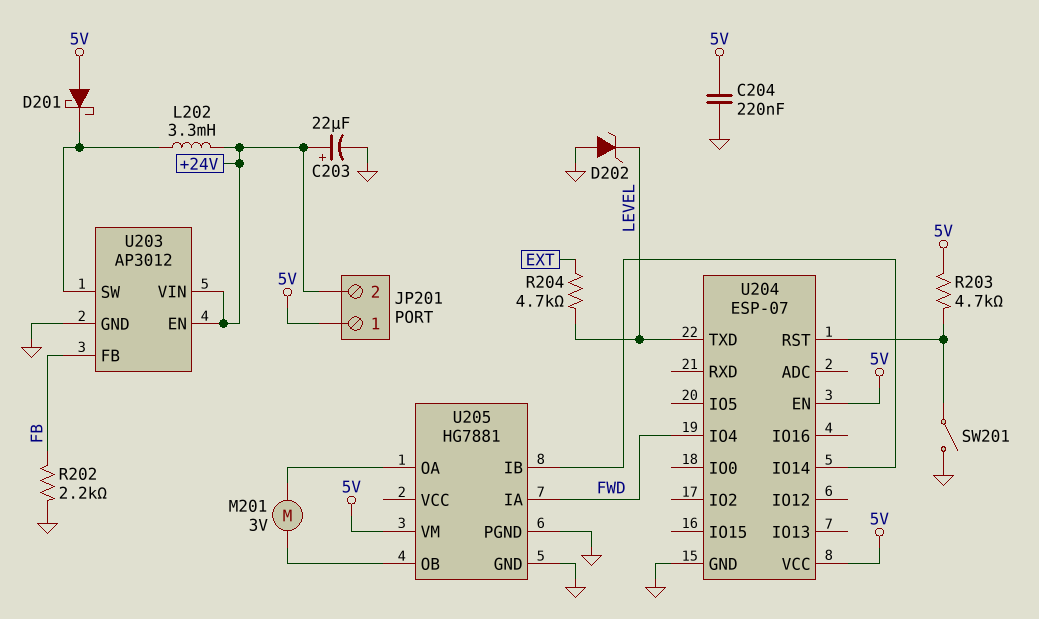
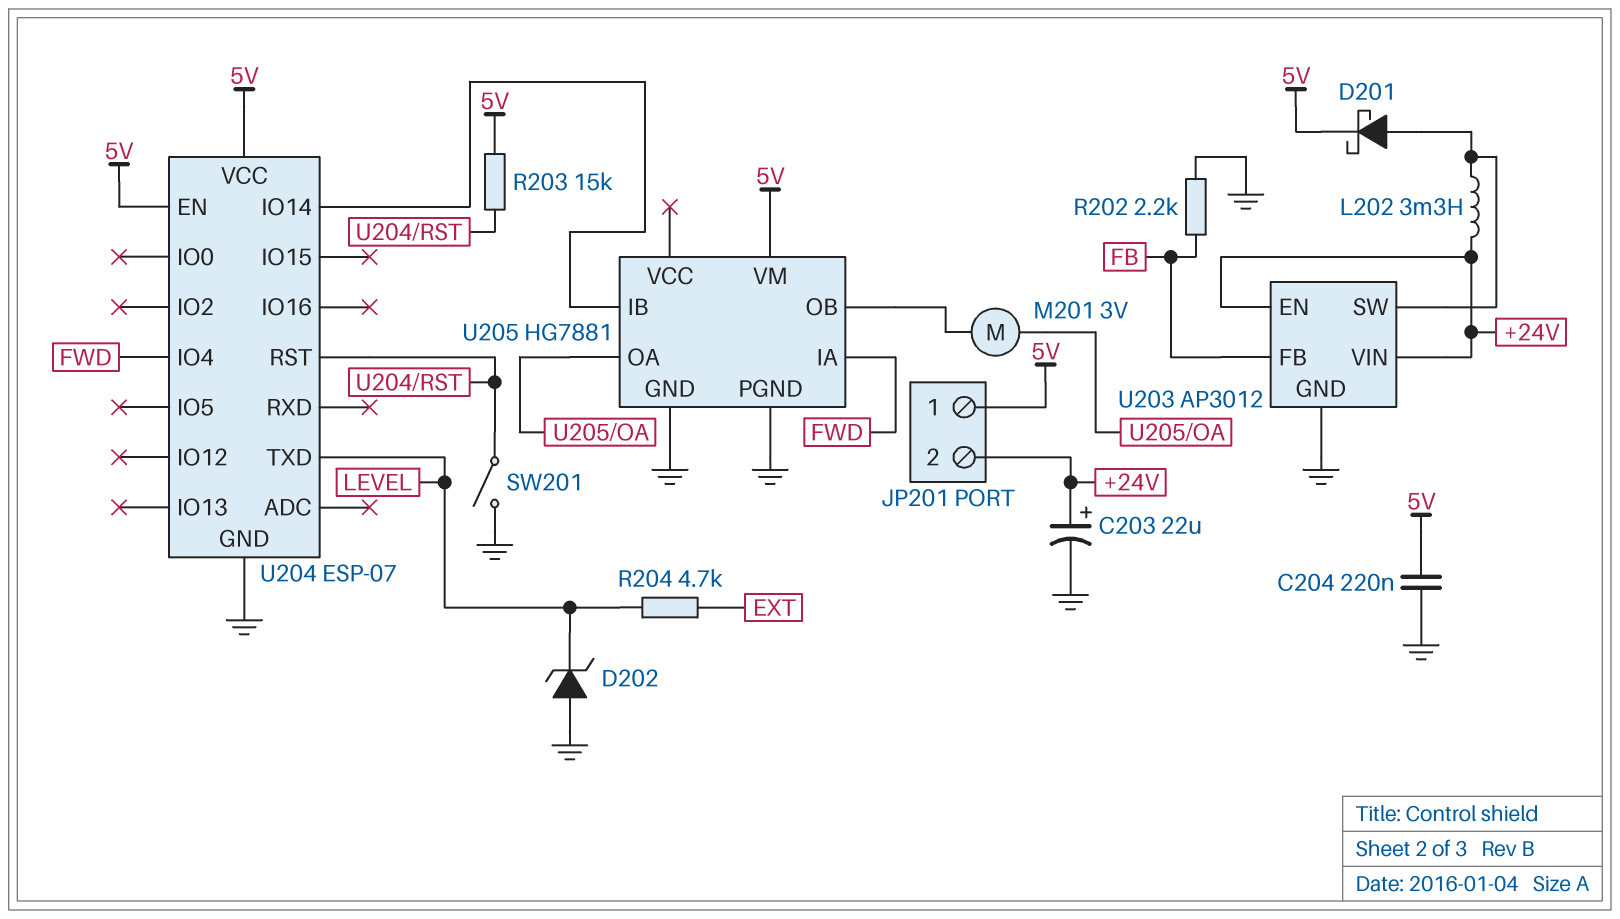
D201: schottky (A 5V, K U203/SW) -> schottky (A U203/SW, K 5V)
R203: 4.7k (5V, U204/RST) -> 15k (5V, U204/RST)

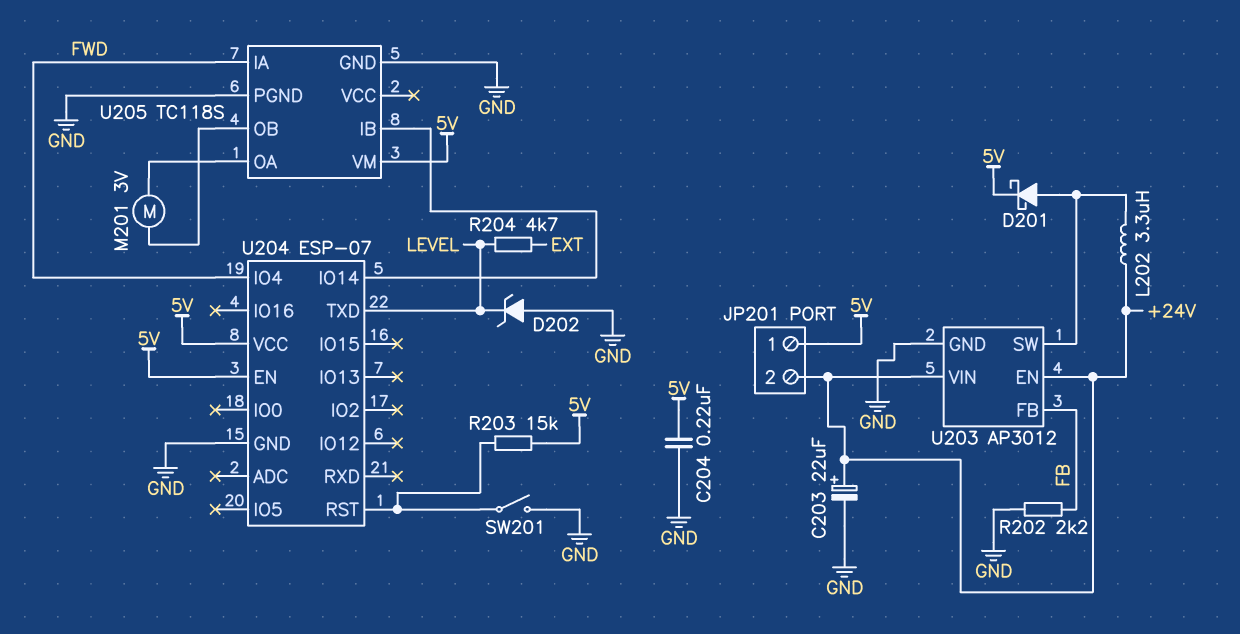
L202: 3.3mH (+24V, U203/SW) -> 3.3uH (+24V, U203/SW)
U205: HG7881 -> TC118S

